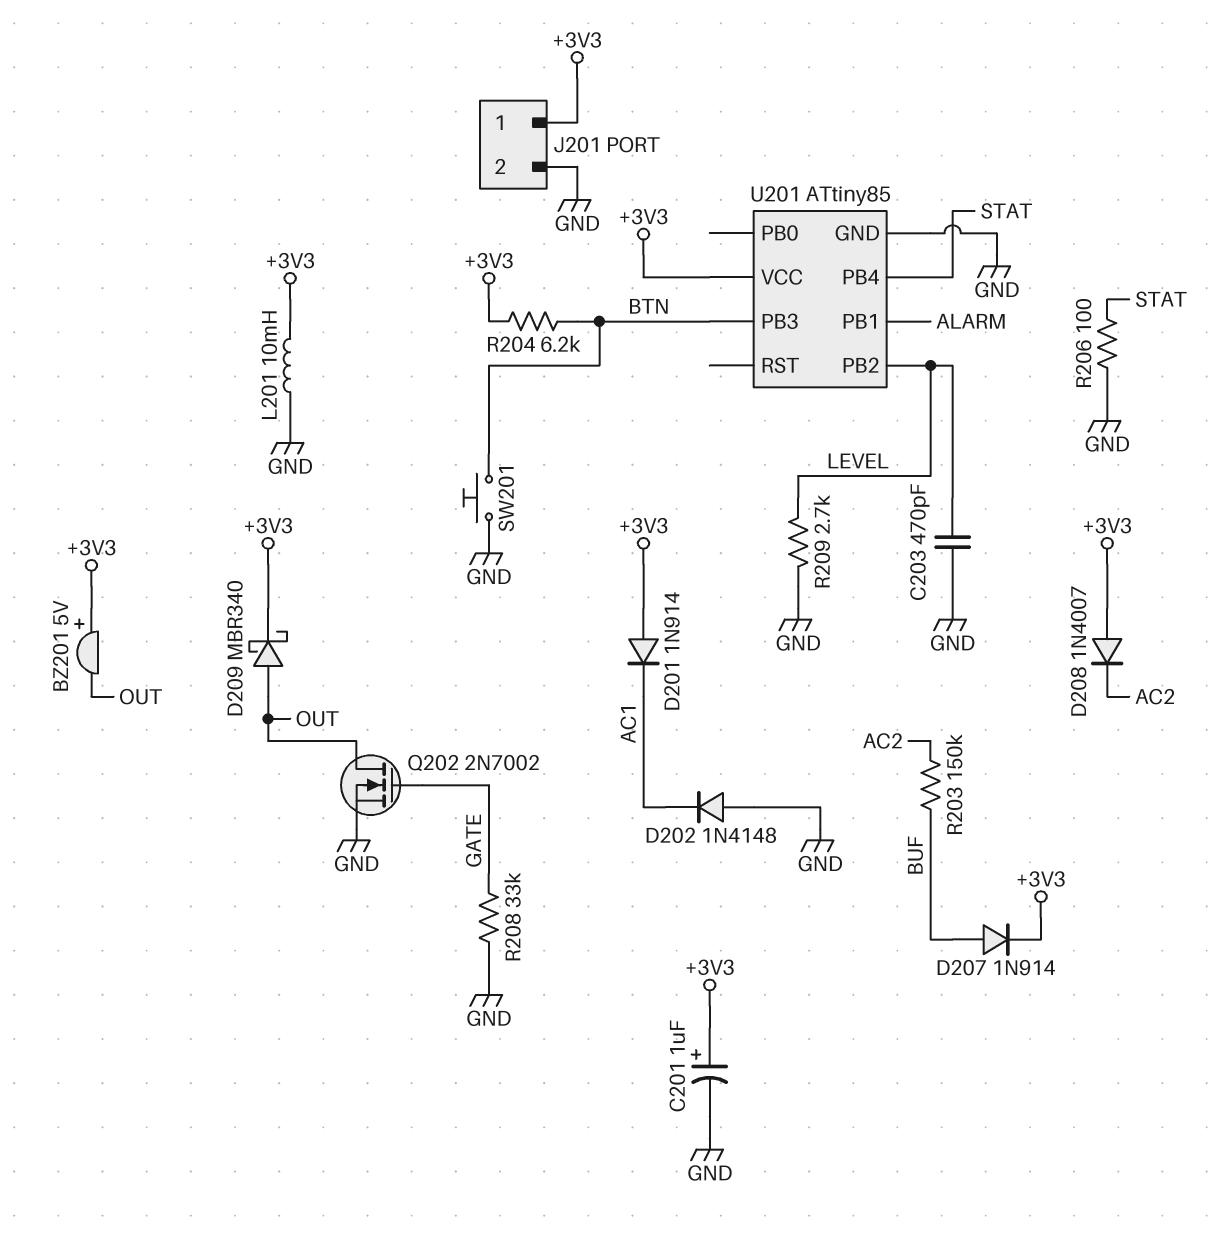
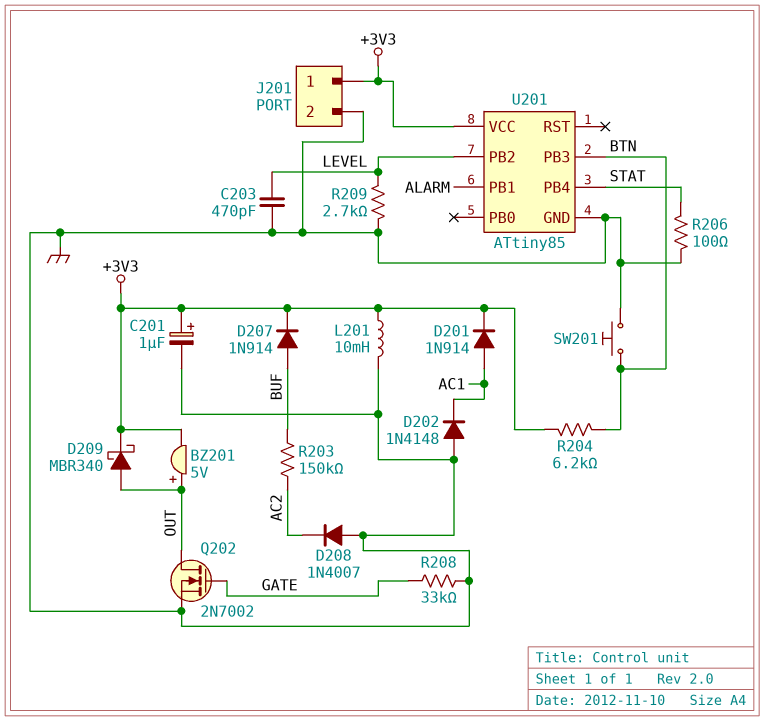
BZ201: buzzer 5V (plus +3V3, minus OUT) -> buzzer 5V (plus OUT, minus +3V3)
D201: diode 1N914 (A +3V3, K AC1) -> diode 1N914 (A AC1, K +3V3)
D208: diode 1N4007 (A +3V3, K AC2) -> diode 1N4007 (A GND, K AC2)

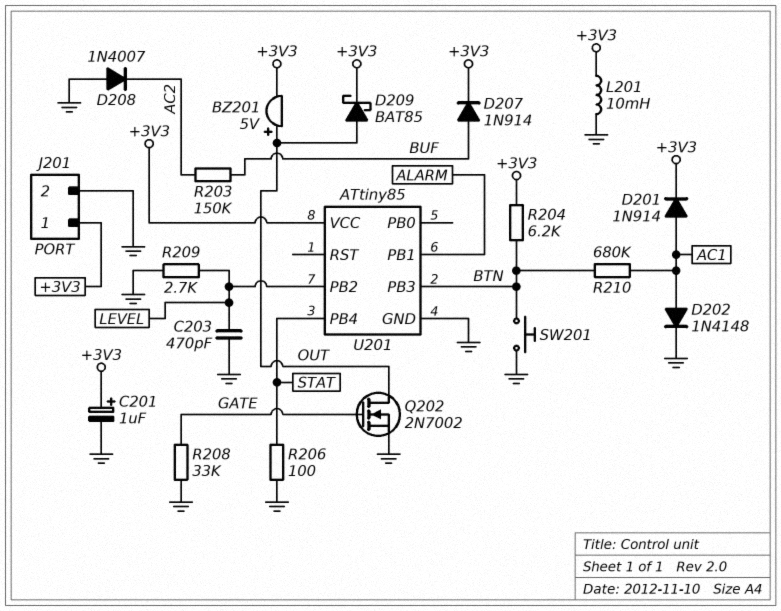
D202: diode 1N4148 (A GND, K AC1) -> diode 1N4148 (A AC1, K GND)
D209: schottky MBR340 (A OUT, K +3V3) -> schottky BAT85 (A OUT, K +3V3)
R210: none -> 680k (AC1, BTN)

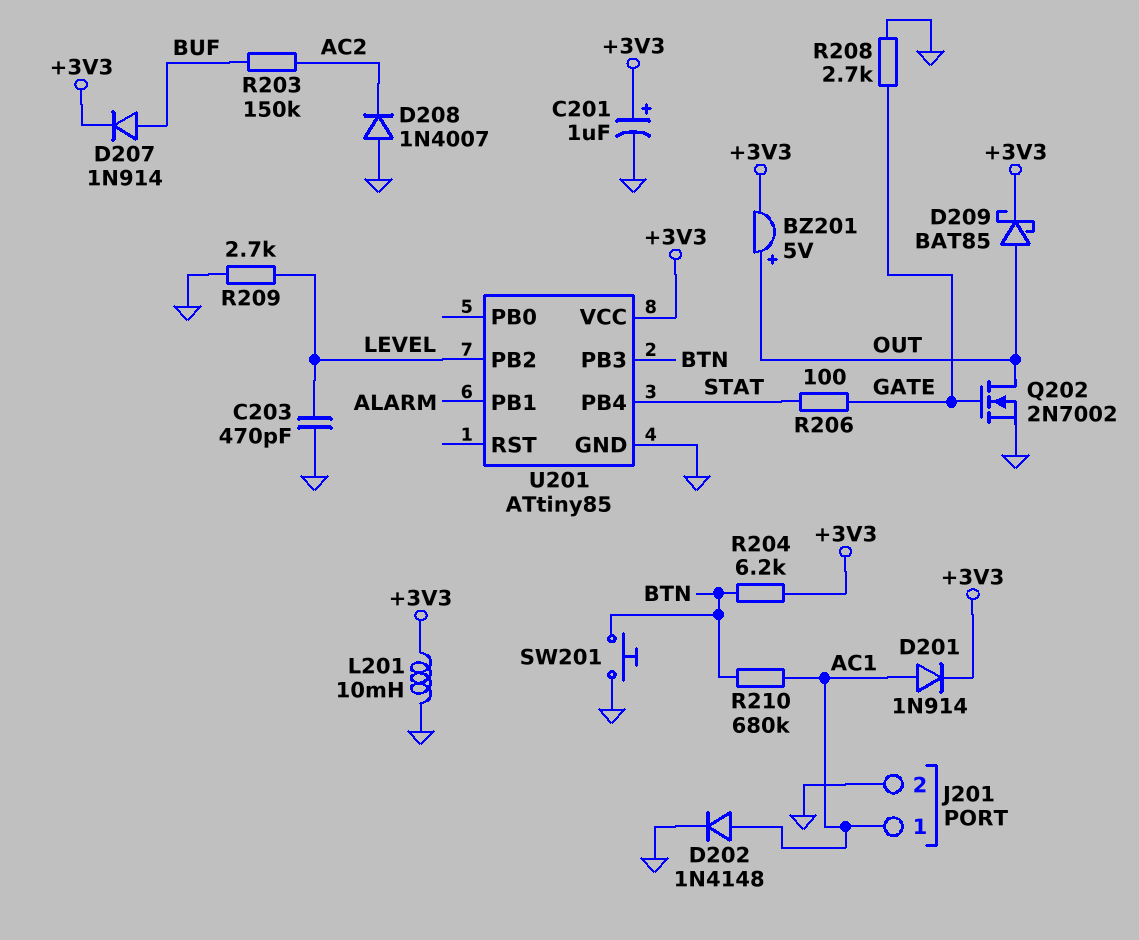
J201 pin 1: +3V3 -> AC1
R206: 100 (GND, STAT) -> 100 (GATE, STAT)
R208: 33k (GATE, GND) -> 2.7k (GATE, GND)

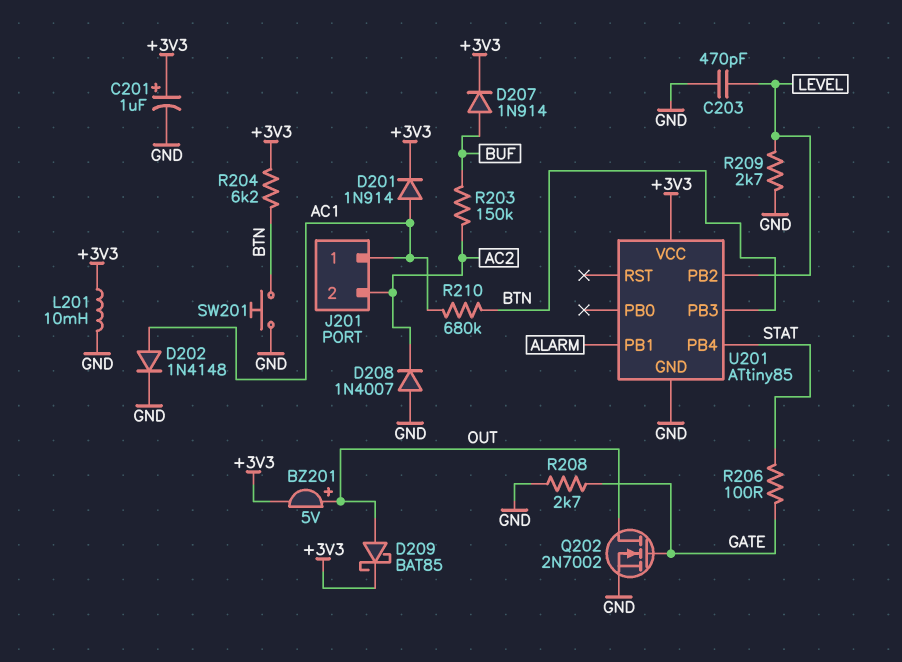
J201 pin 2: GND -> AC2

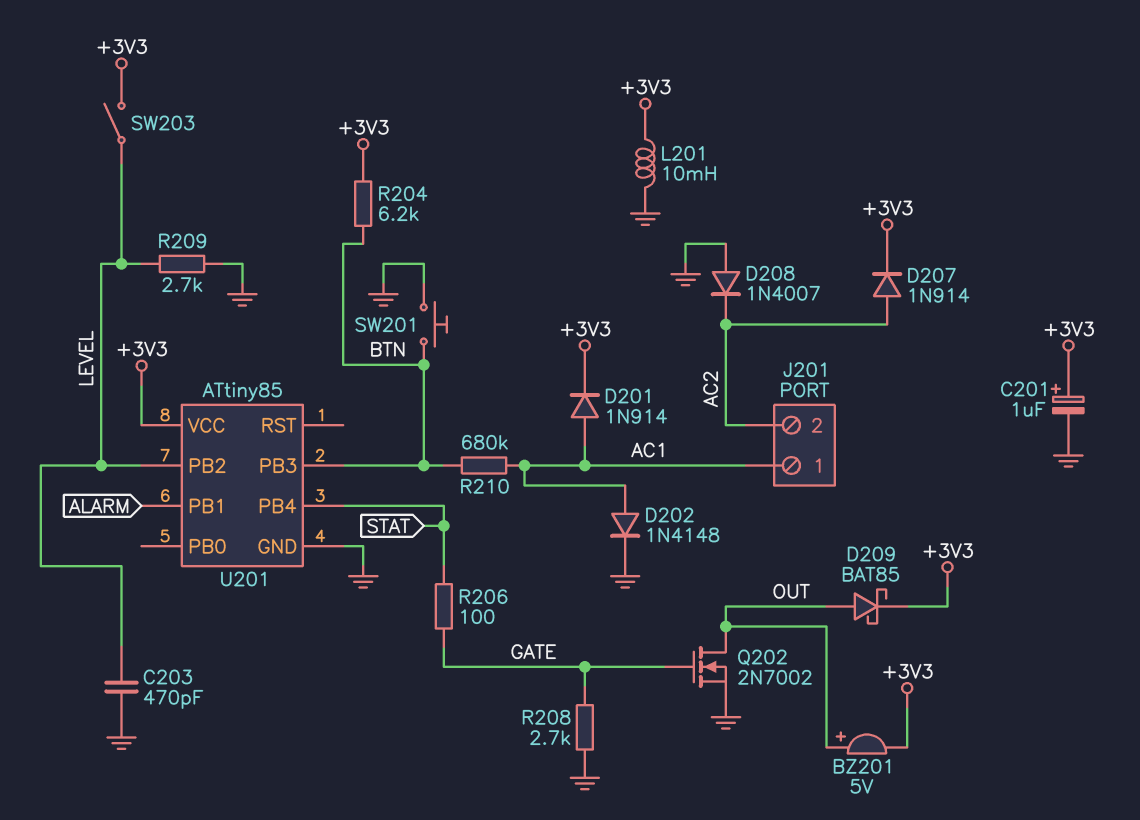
D207: diode 1N914 (A BUF, K +3V3) -> diode 1N914 (A AC2, K +3V3)
R203: 150k (AC2, BUF) -> none
SW203: none -> switch (+3V3, LEVEL)

